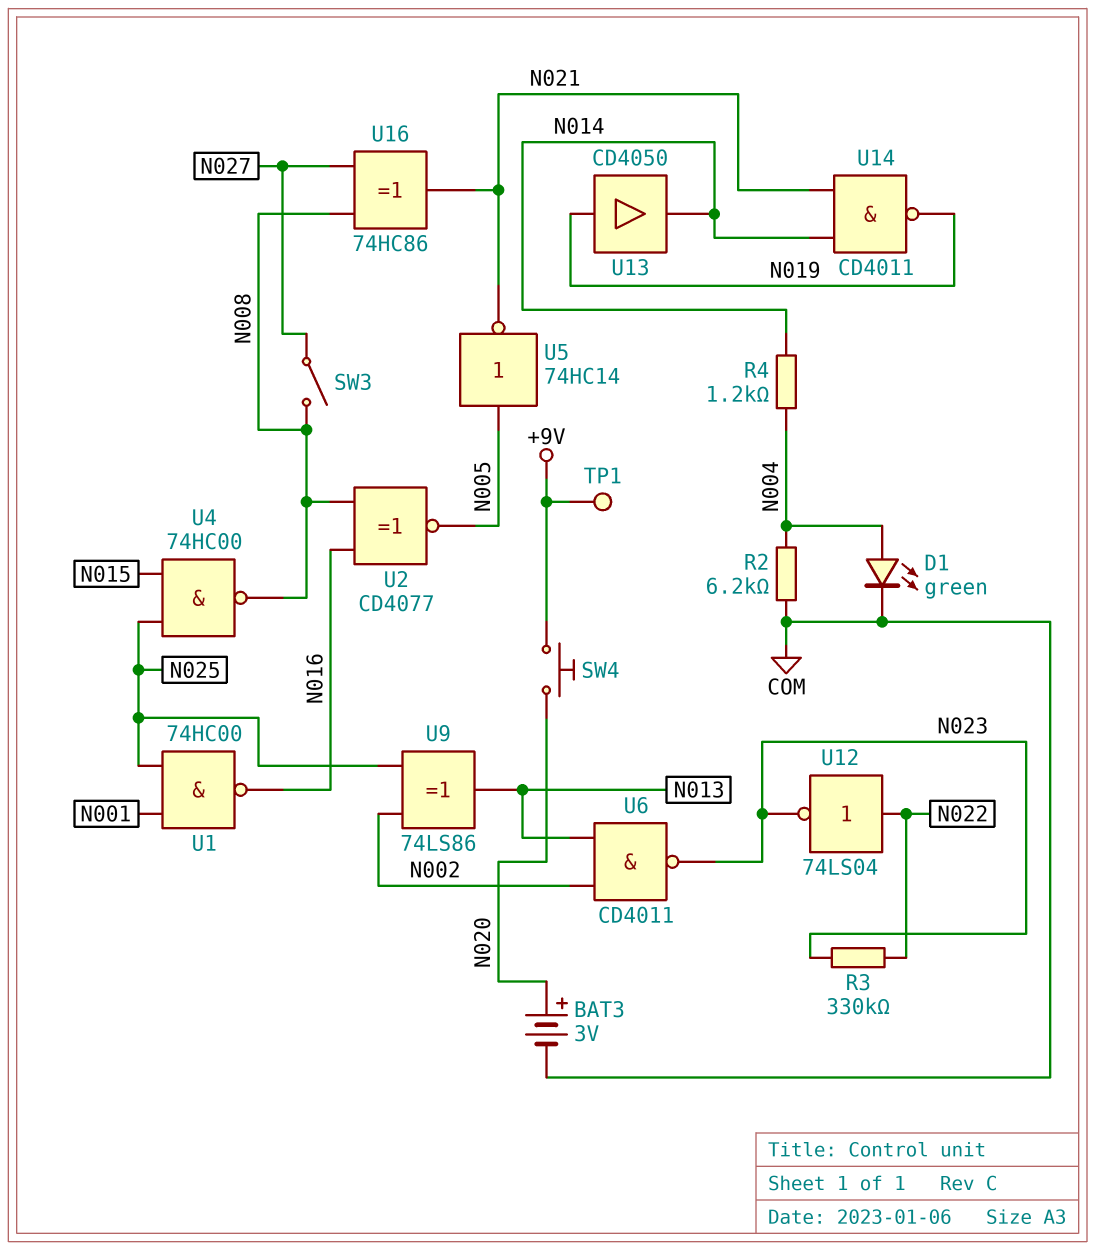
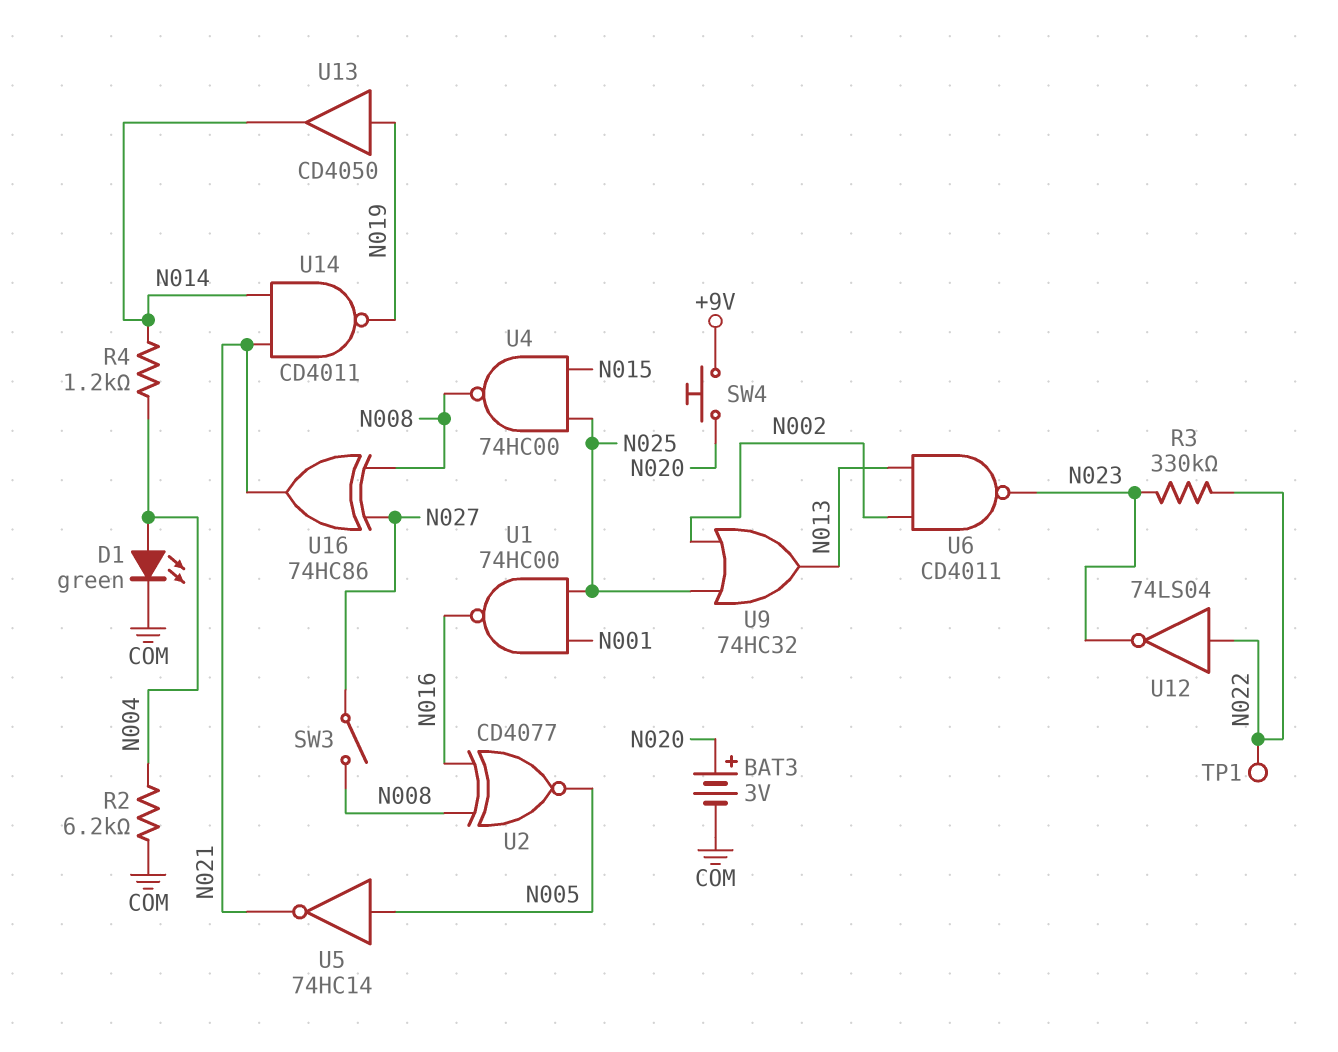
TP1: test point (+9V) -> test point (N022)
U9: XOR 74LS86 (in N002, in N025, out N013) -> OR 74HC32 (in N002, in N025, out N013)

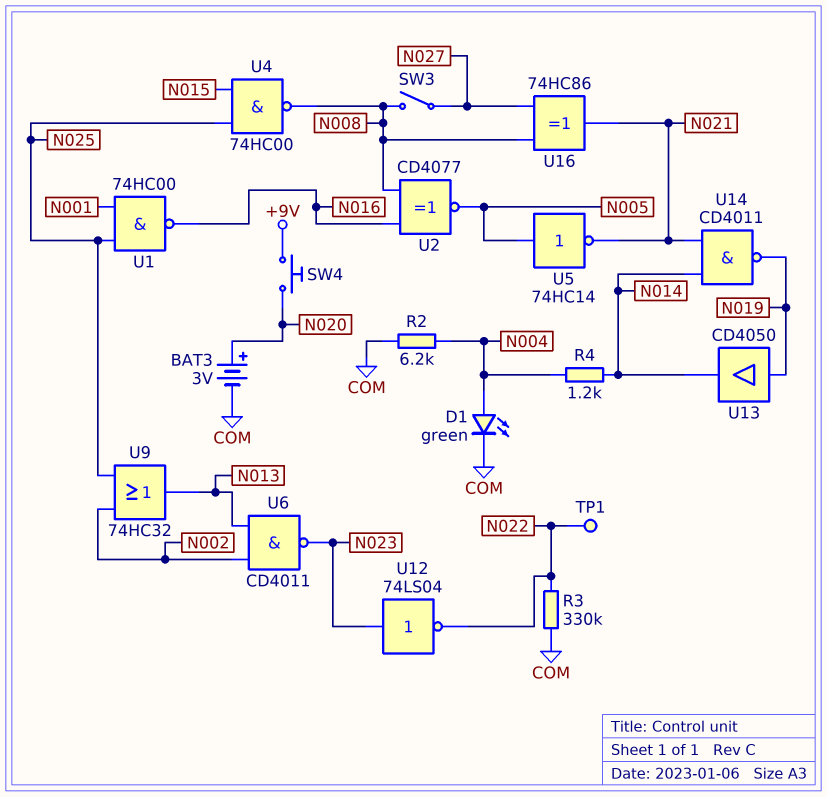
R3: 330k (N022, N023) -> 330k (COM, N022)
U12: NOT 74LS04 (in N022, out N023) -> NOT 74LS04 (in N023, out N022)

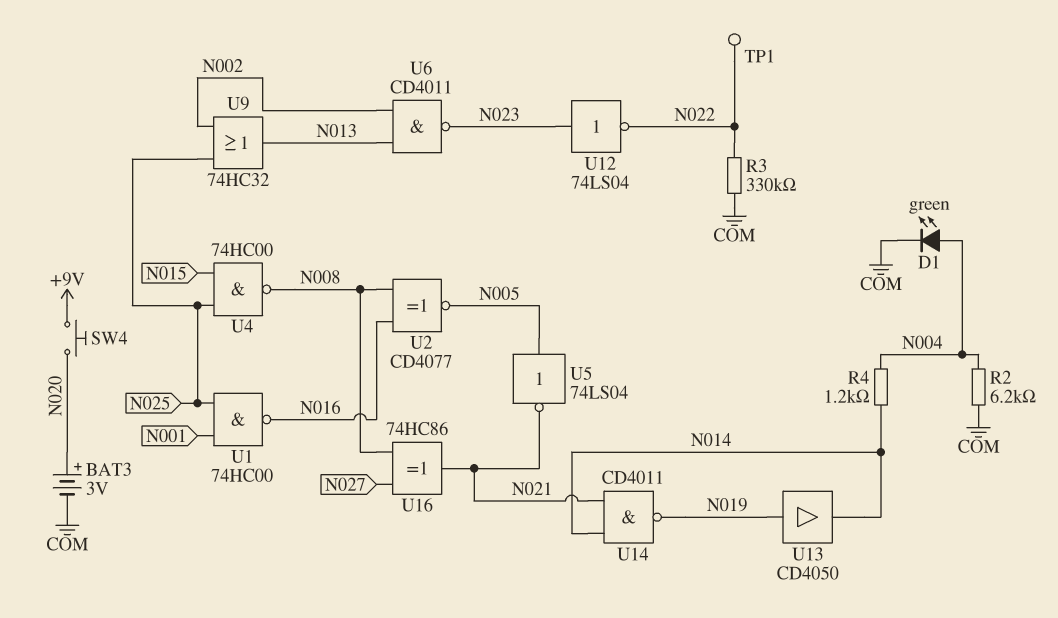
SW3: switch (N008, N027) -> none
U5: NOT 74HC14 (in N005, out N021) -> NOT 74LS04 (in N005, out N021)

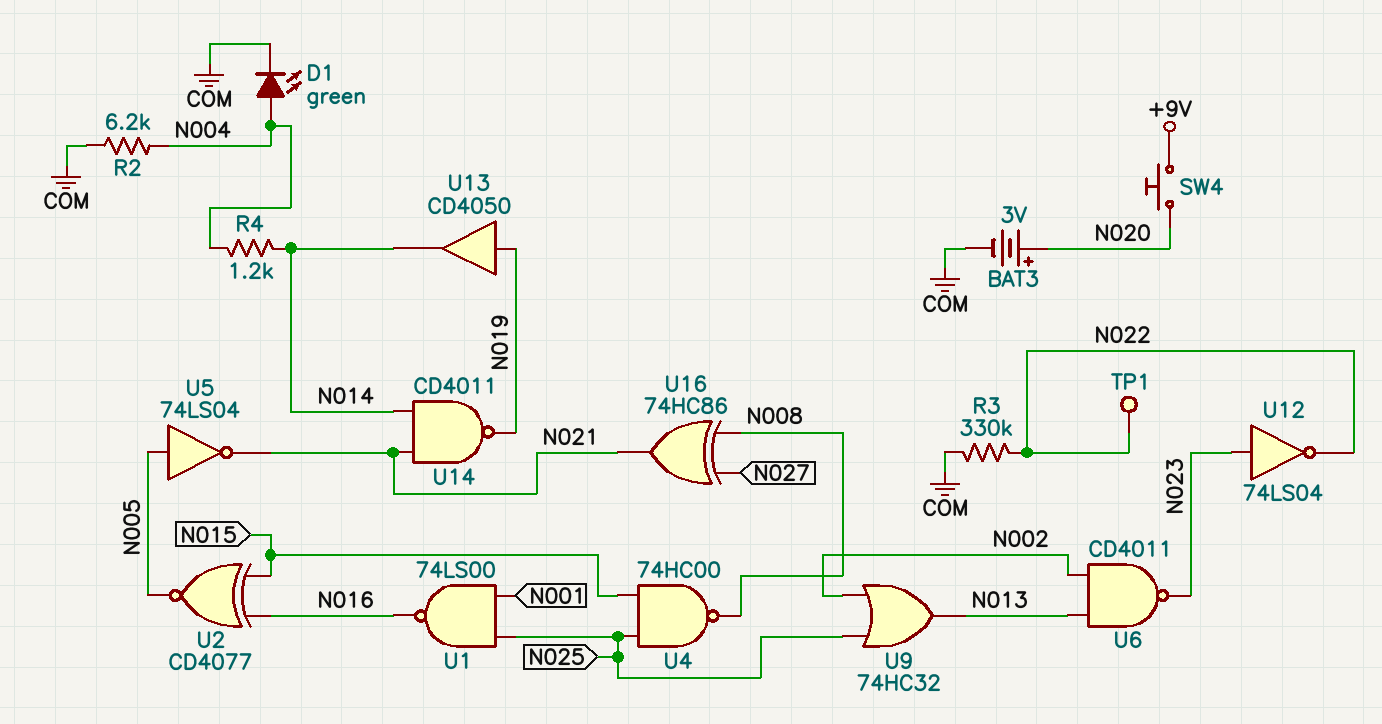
U1: NAND 74HC00 (in N001, in N025, out N016) -> NAND 74LS00 (in N001, in N025, out N016)
U2: XNOR CD4077 (in N008, in N016, out N005) -> XNOR CD4077 (in N015, in N016, out N005)

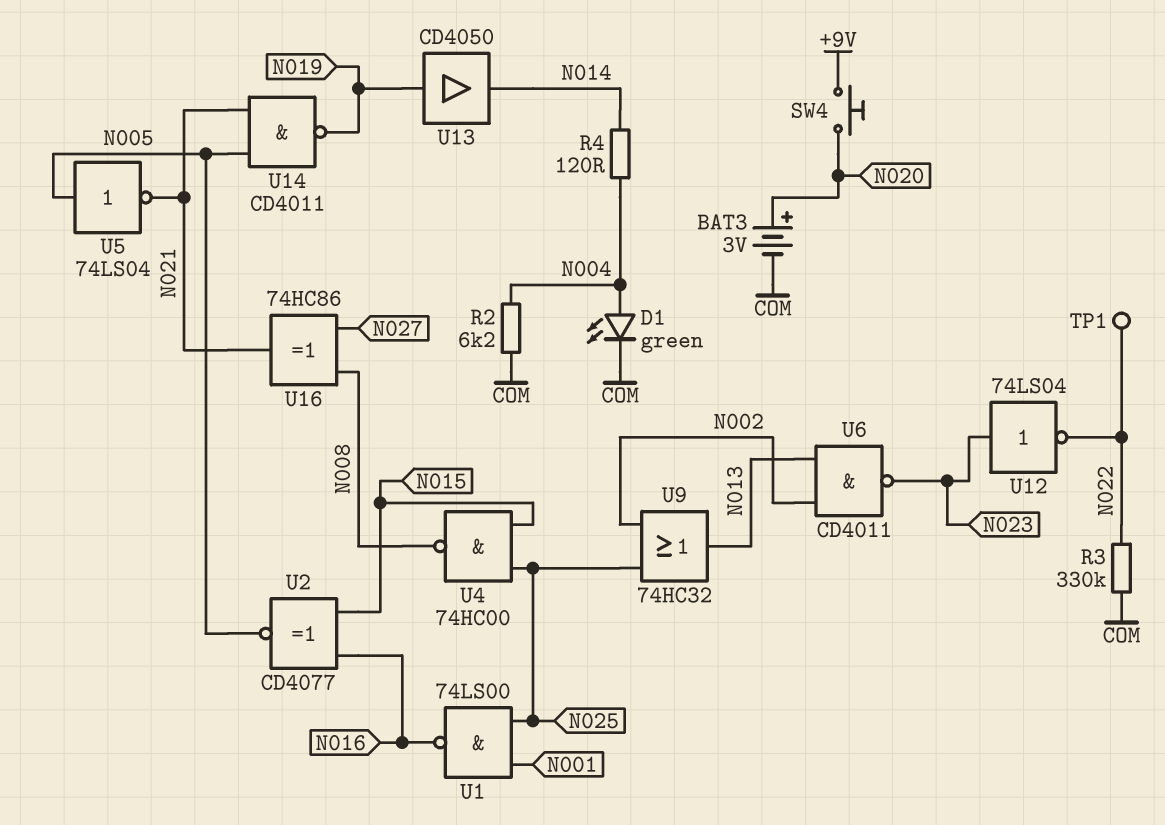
R4: 1.2k (N004, N014) -> 120 (N004, N014)
U14: NAND CD4011 (in N014, in N021, out N019) -> NAND CD4011 (in N005, in N021, out N019)

